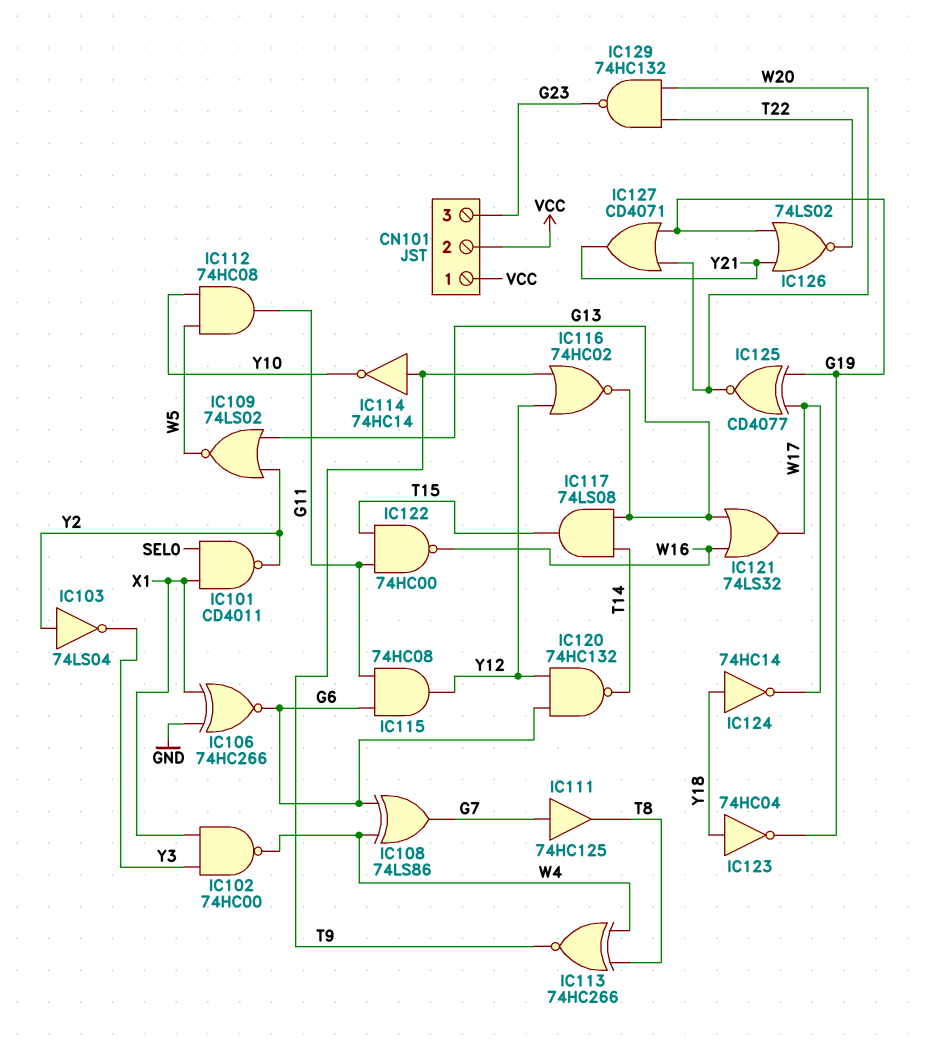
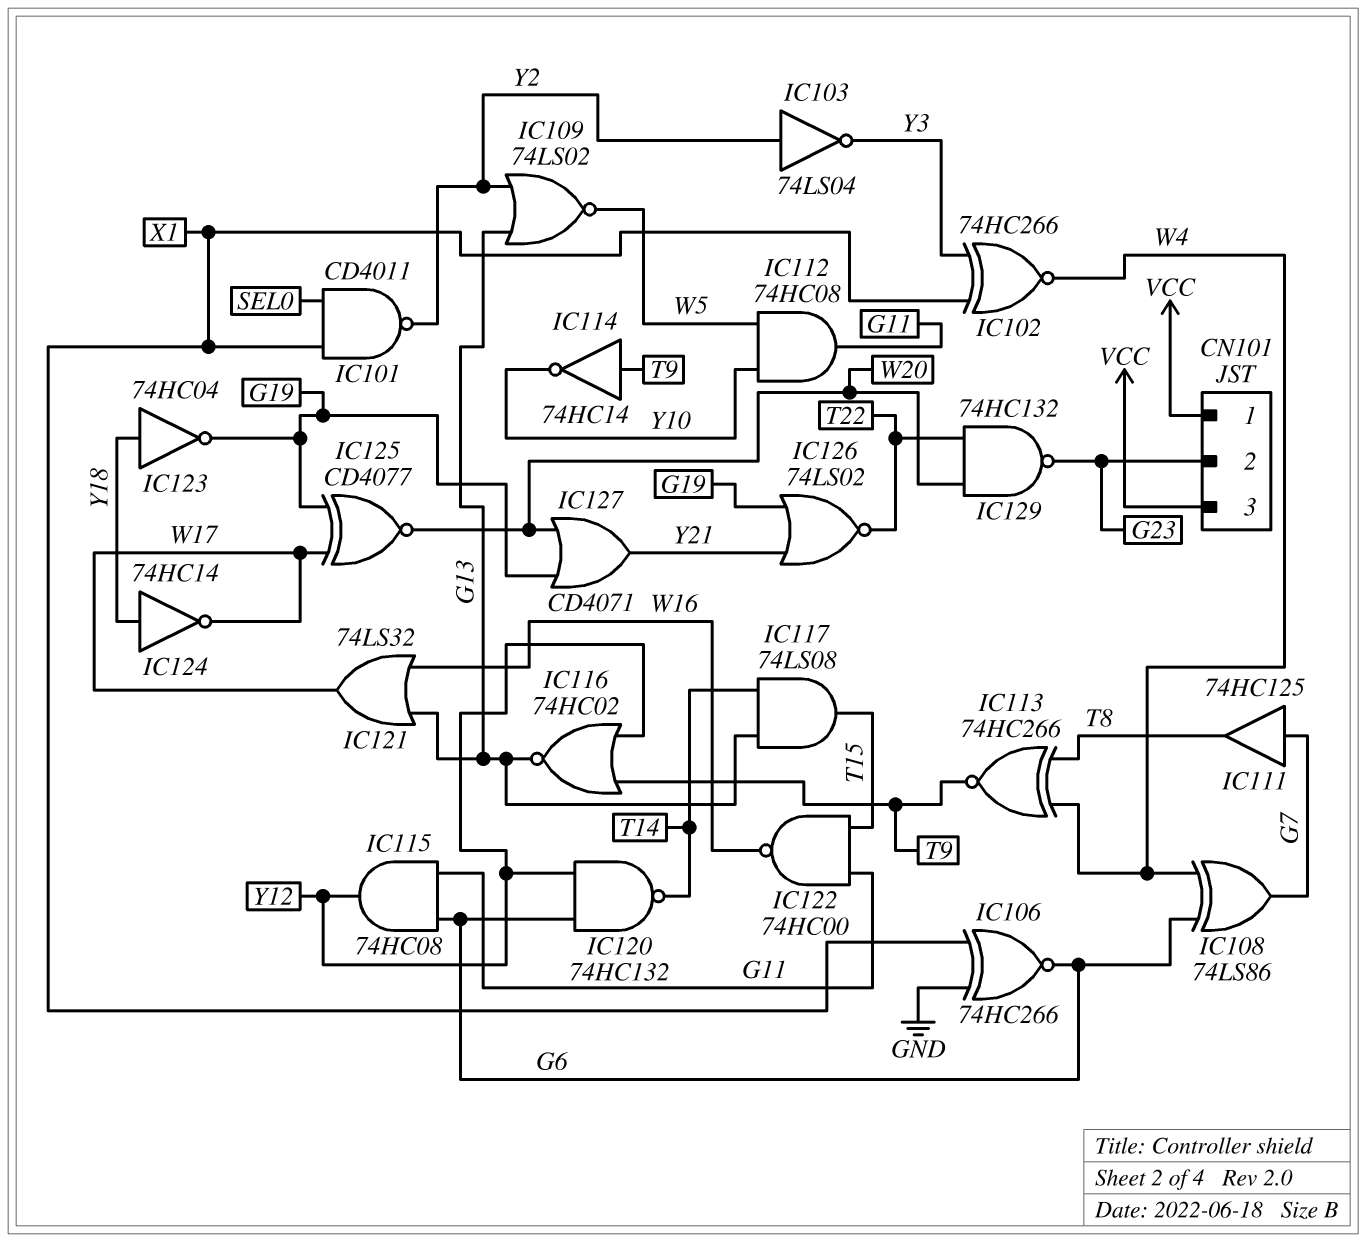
CN101 pin 2: VCC -> G23
CN101 pin 3: G23 -> VCC
IC102: NAND 74HC00 (in X1, in Y3, out W4) -> XNOR 74HC266 (in X1, in Y3, out W4)

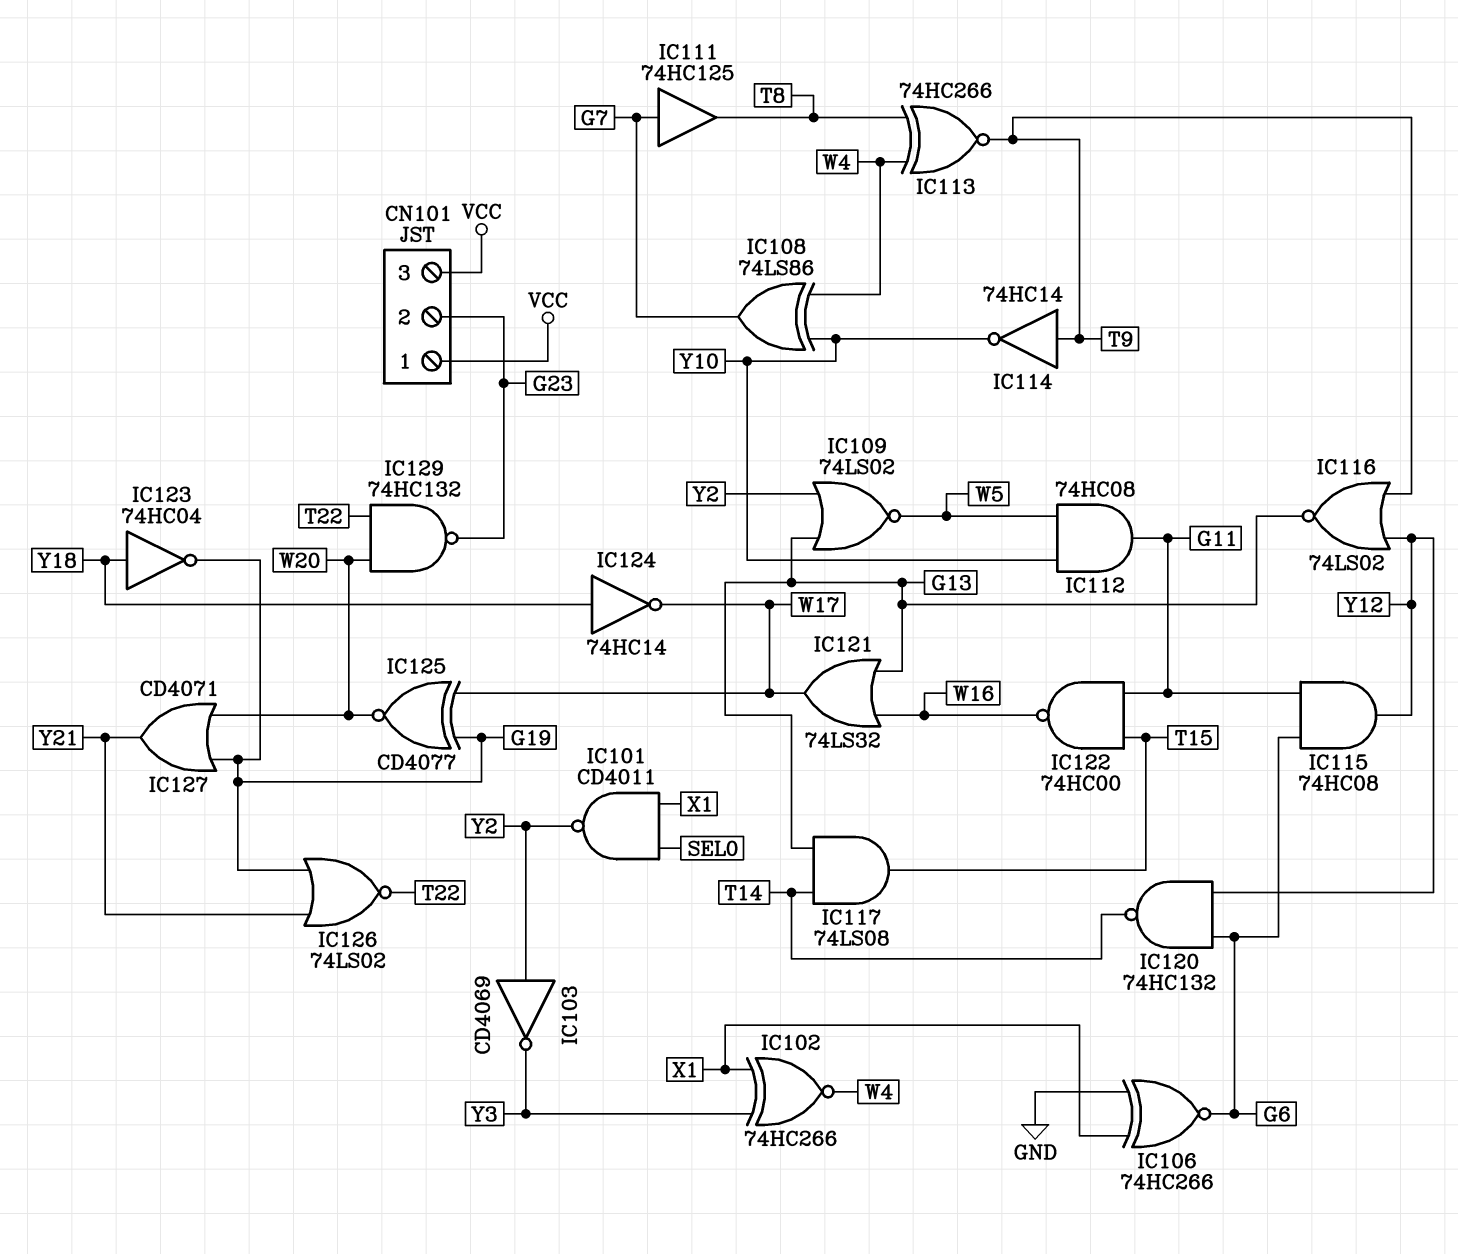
IC103: NOT 74LS04 (in Y2, out Y3) -> NOT CD4069 (in Y2, out Y3)
IC108: XOR 74LS86 (in G6, in W4, out G7) -> XOR 74LS86 (in W4, in Y10, out G7)
IC116: NOR 74HC02 (in T9, in Y12, out G13) -> NOR 74LS02 (in T9, in Y12, out G13)

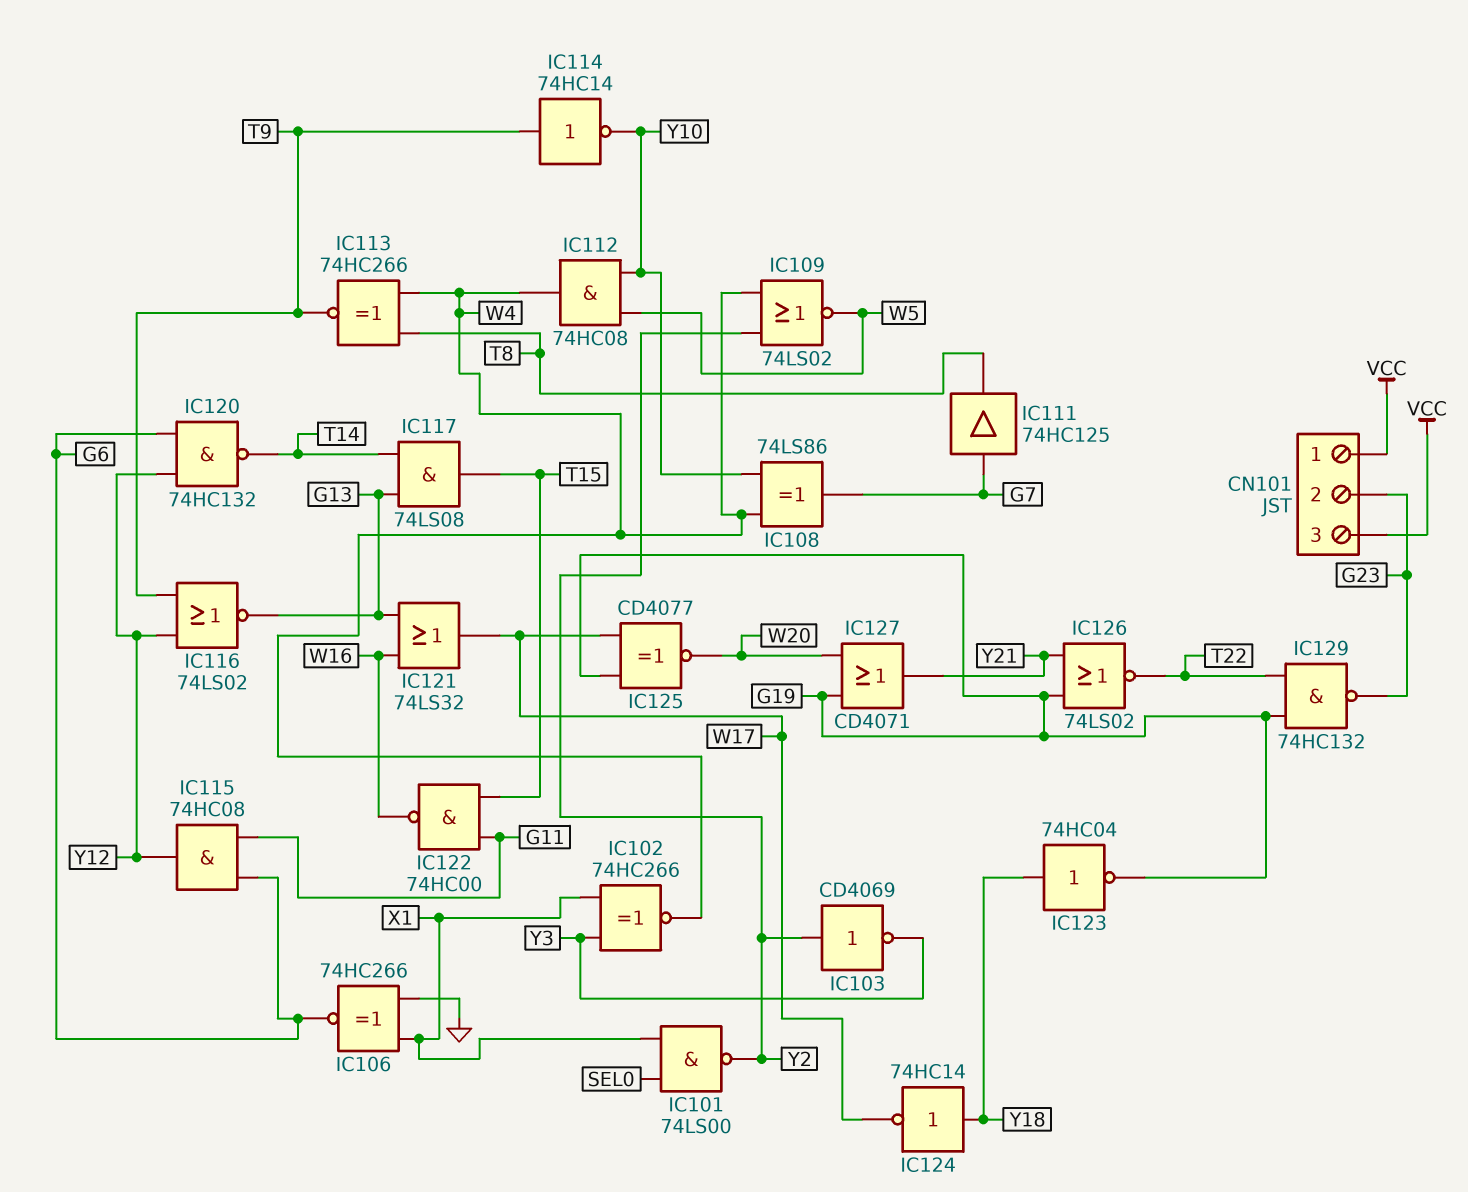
IC101: NAND CD4011 (in SEL0, in X1, out Y2) -> NAND 74LS00 (in SEL0, in X1, out Y2)
IC109: NOR 74LS02 (in G13, in Y2, out W5) -> NOR 74LS02 (in W4, in Y2, out W5)
IC112: AND 74HC08 (in W5, in Y10, out G11) -> AND 74HC08 (in W5, in Y10, out W4)
IC129: NAND 74HC132 (in T22, in W20, out G23) -> NAND 74HC132 (in G19, in T22, out G23)

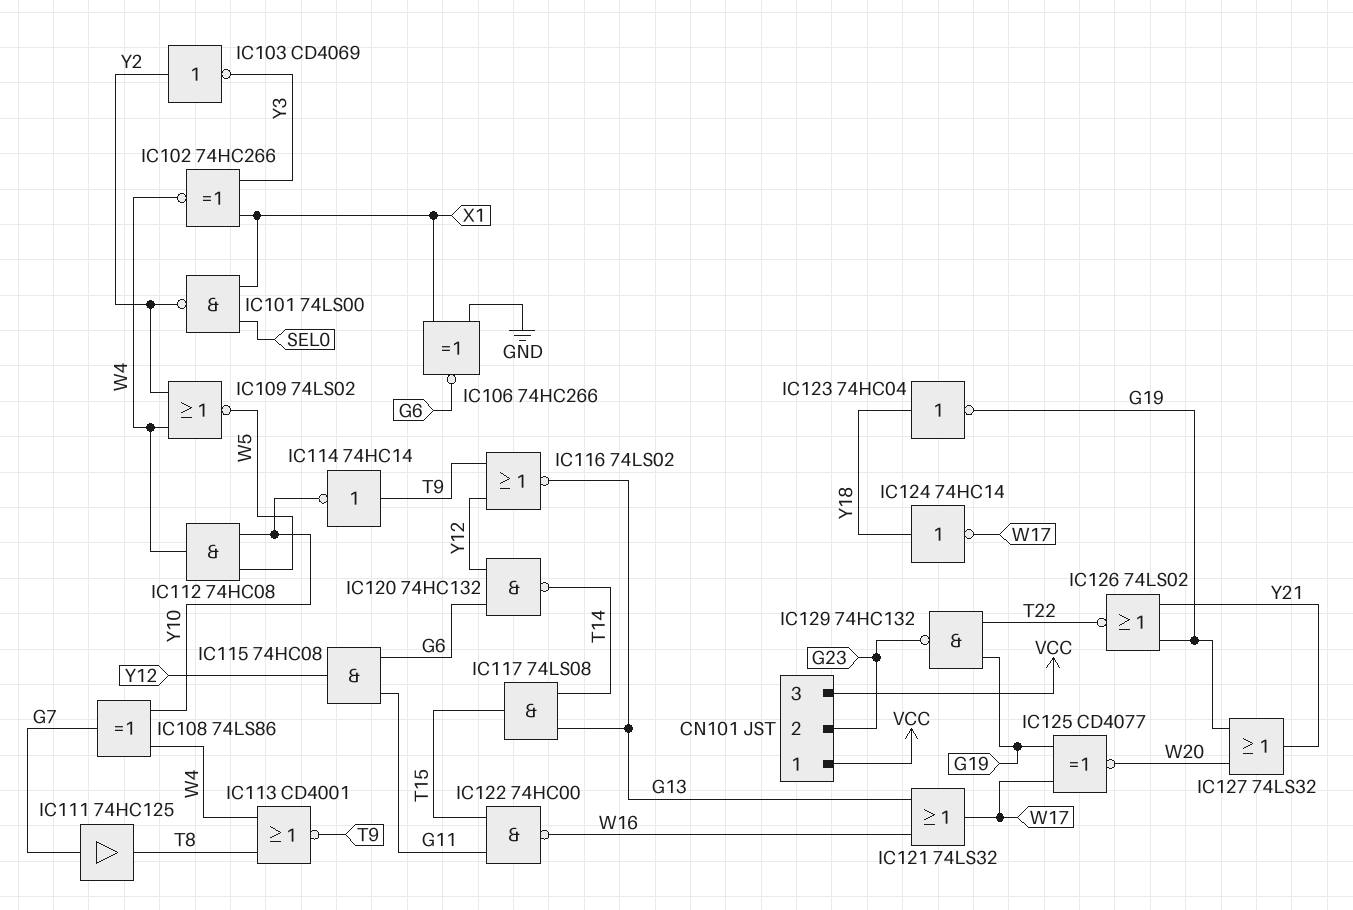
IC113: XNOR 74HC266 (in T8, in W4, out T9) -> NOR CD4001 (in T8, in W4, out T9)
IC127: OR CD4071 (in G19, in W20, out Y21) -> OR 74LS32 (in G19, in W20, out Y21)

